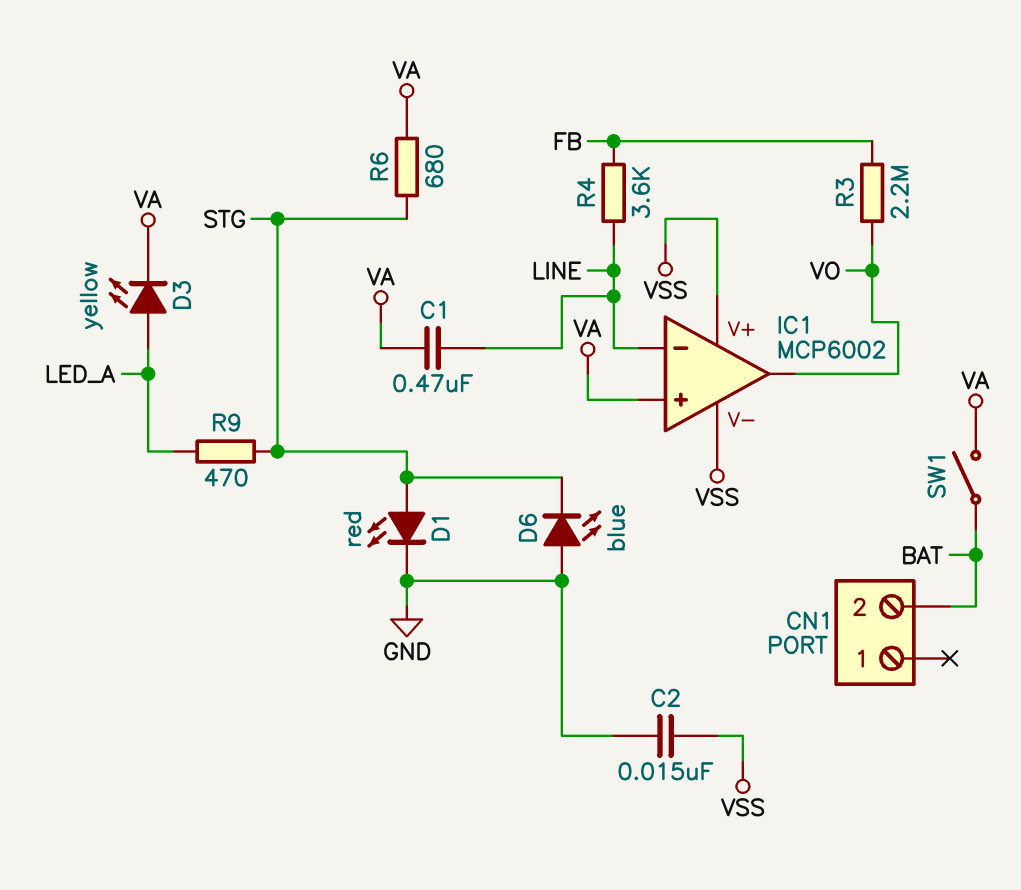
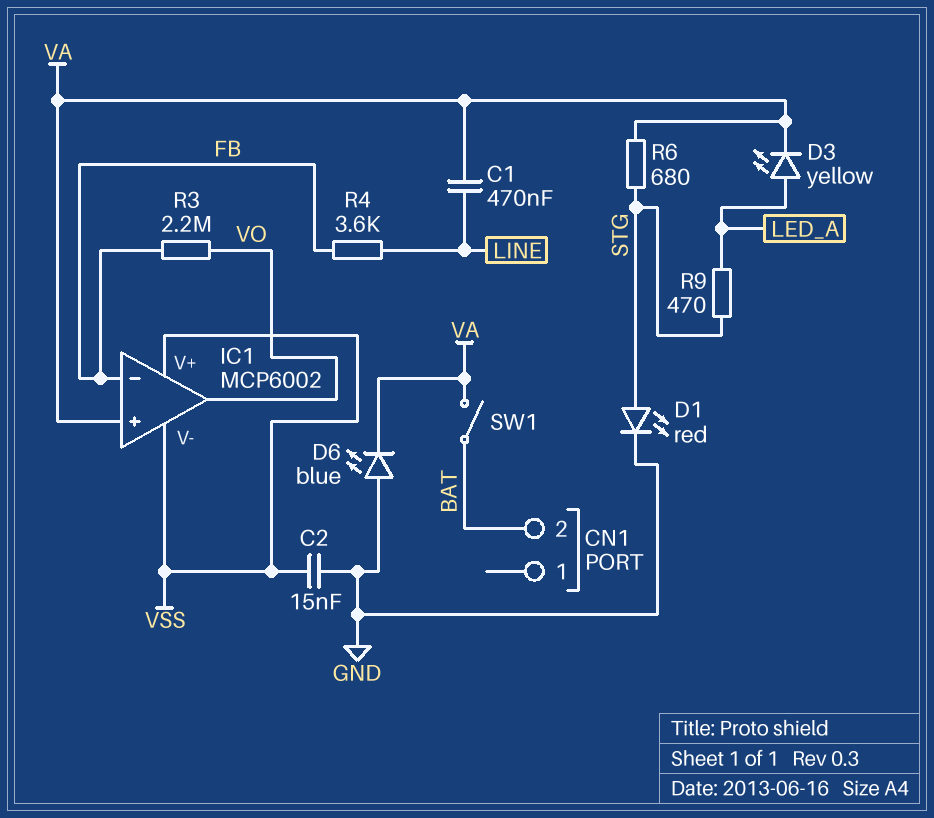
D6: LED blue (A GND, K STG) -> LED blue (A GND, K VA)
IC1 pin in-: LINE -> FB

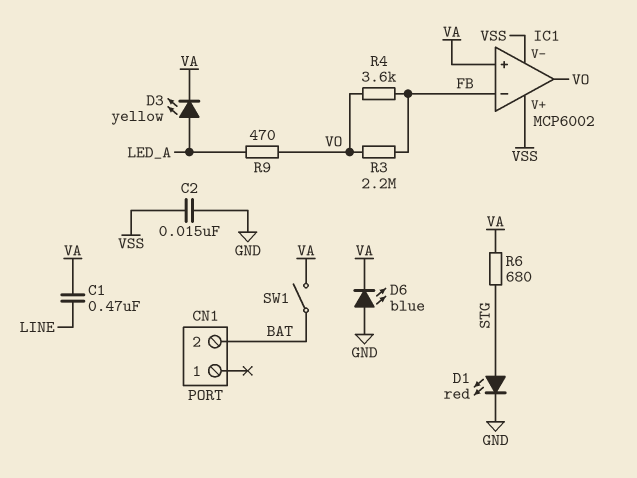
R4: 3.6k (FB, LINE) -> 3.6k (FB, VO)
R9: 470 (LED_A, STG) -> 470 (LED_A, VO)

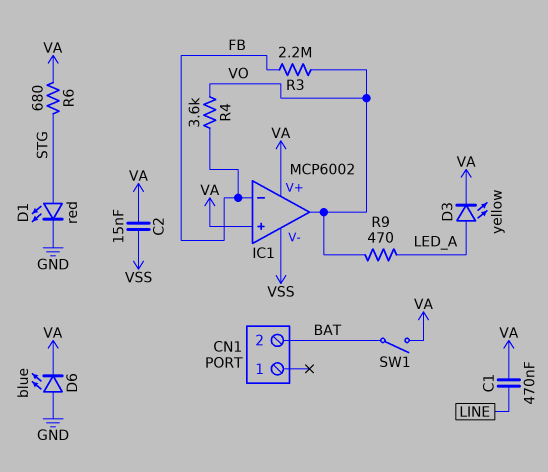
C2: 15nF (GND, VSS) -> 15nF (VA, VSS)
IC1 pin V+: VSS -> VA

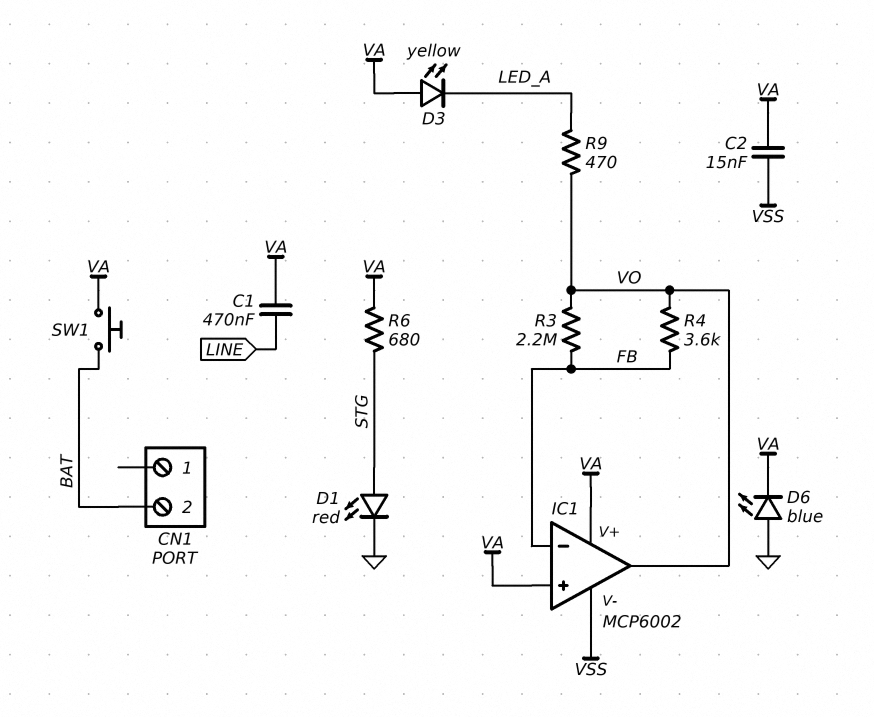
D3: LED yellow (A LED_A, K VA) -> LED yellow (A VA, K LED_A)
SW1: switch (BAT, VA) -> button (BAT, VA)

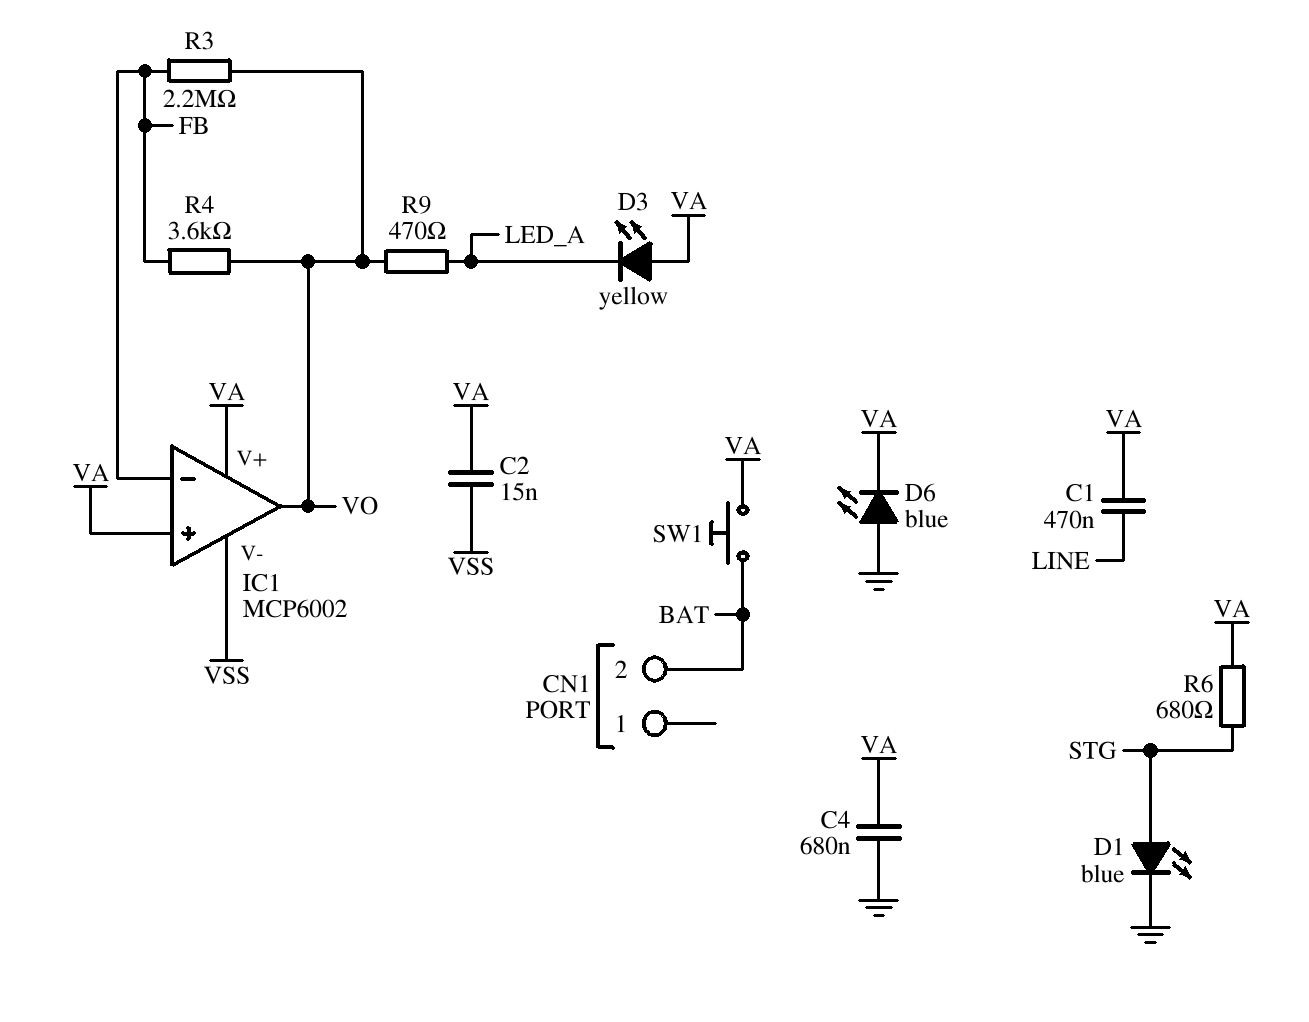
C4: none -> 680nF (GND, VA)
D1: LED red (A STG, K GND) -> LED blue (A STG, K GND)

